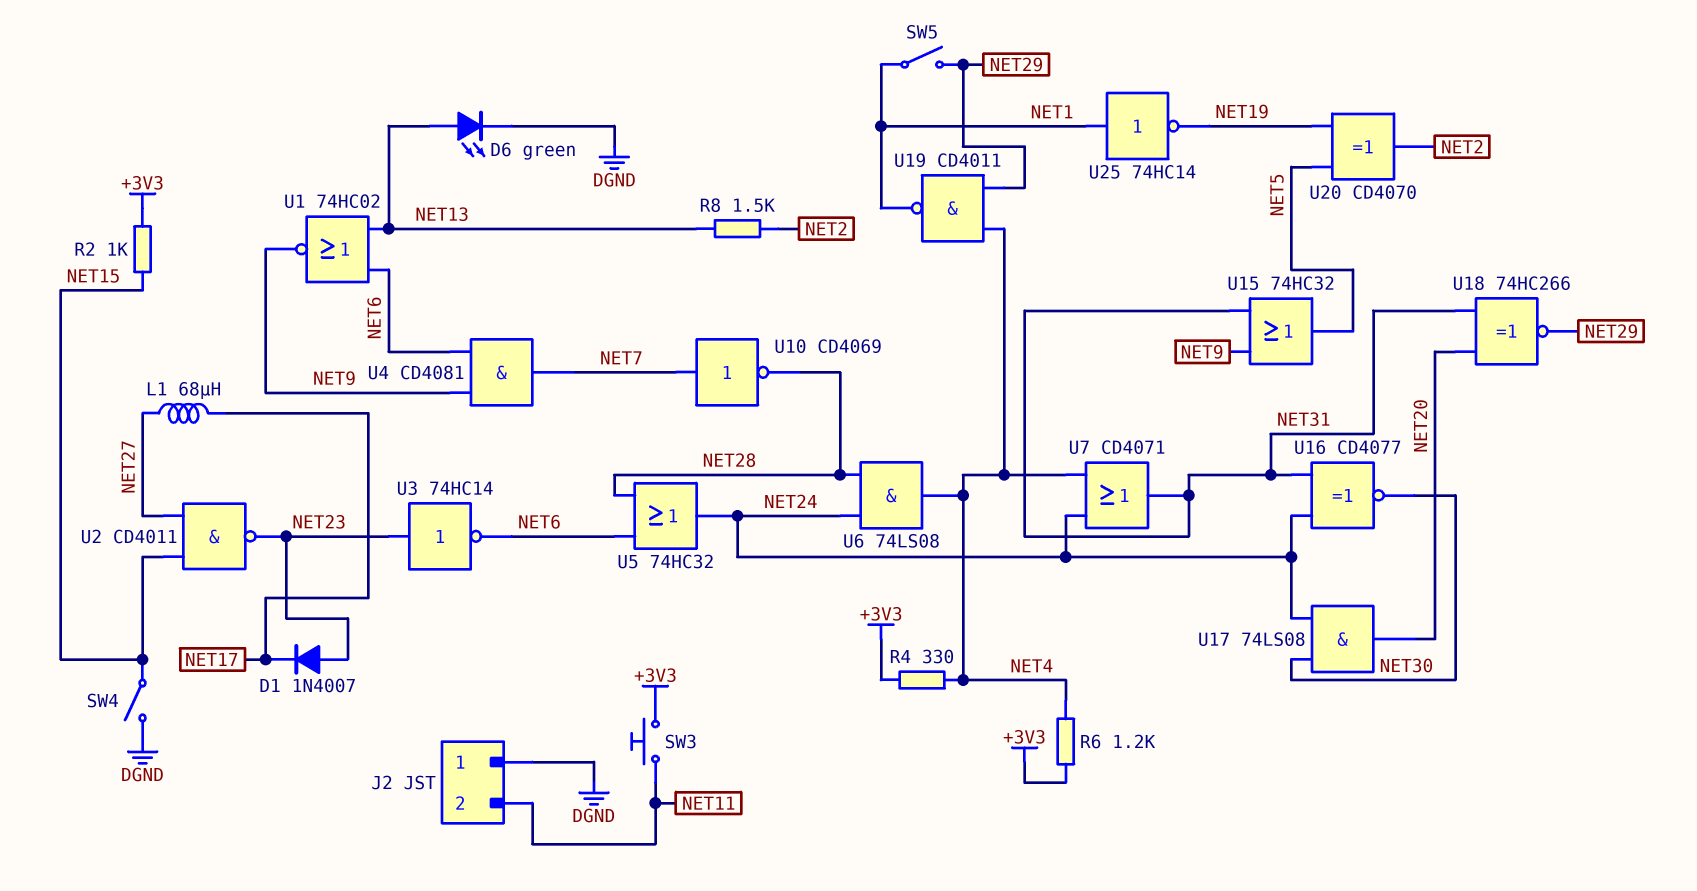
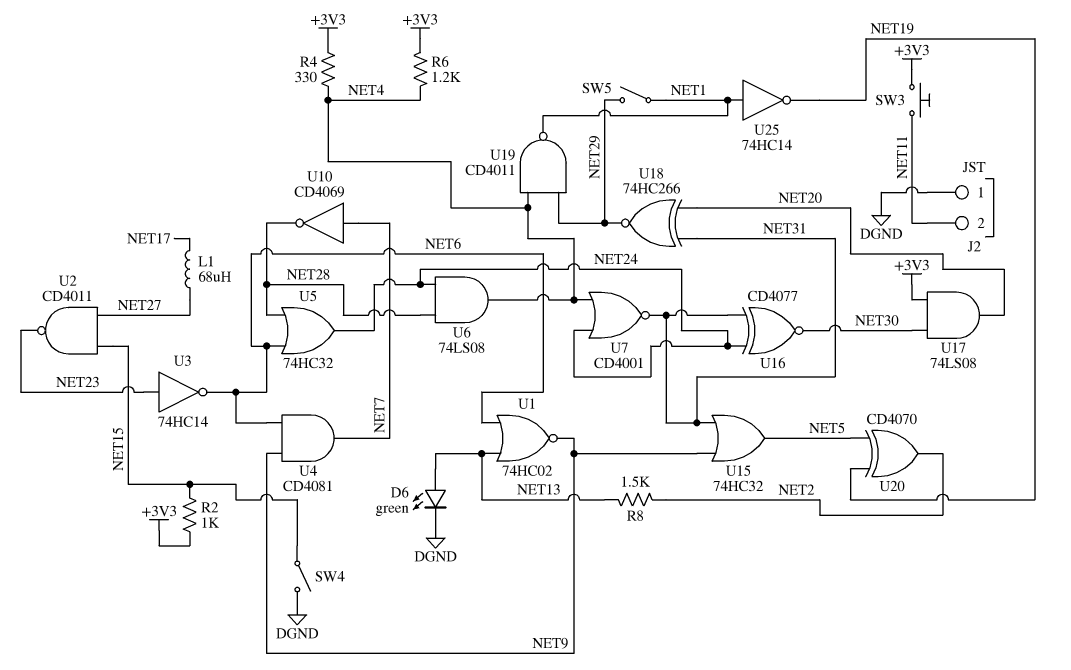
D1: diode 1N4007 (A NET23, K NET17) -> none
U7: OR CD4071 (in NET4, in NET24, out NET31) -> NOR CD4001 (in NET4, in NET24, out NET31)
U17: AND 74LS08 (in NET24, in NET30, out NET20) -> AND 74LS08 (in +3V3, in NET30, out NET20)

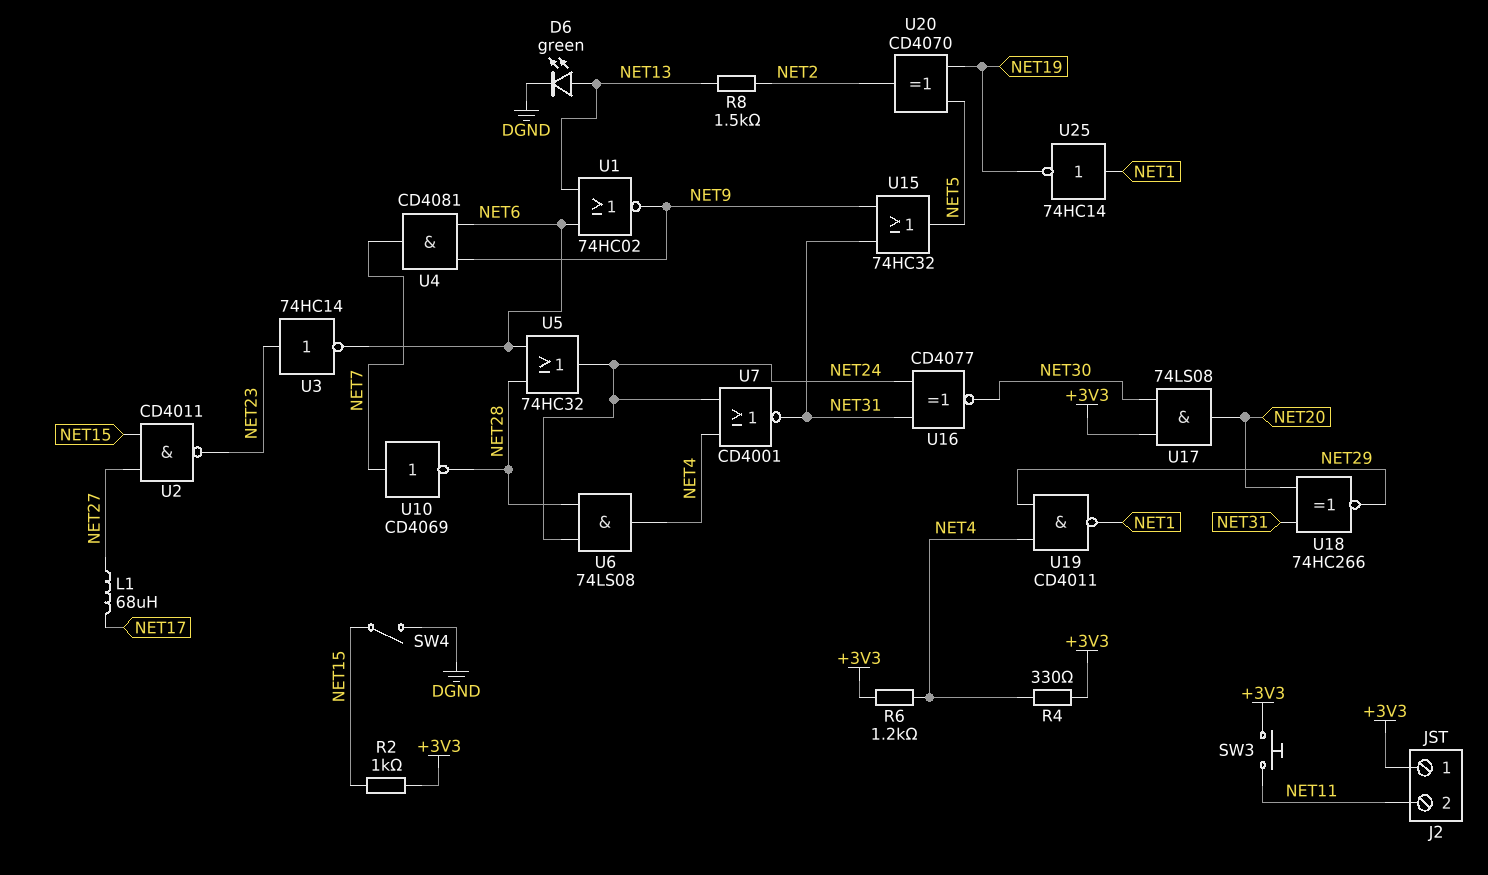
J2 pin 1: DGND -> +3V3
SW5: switch (NET1, NET29) -> none

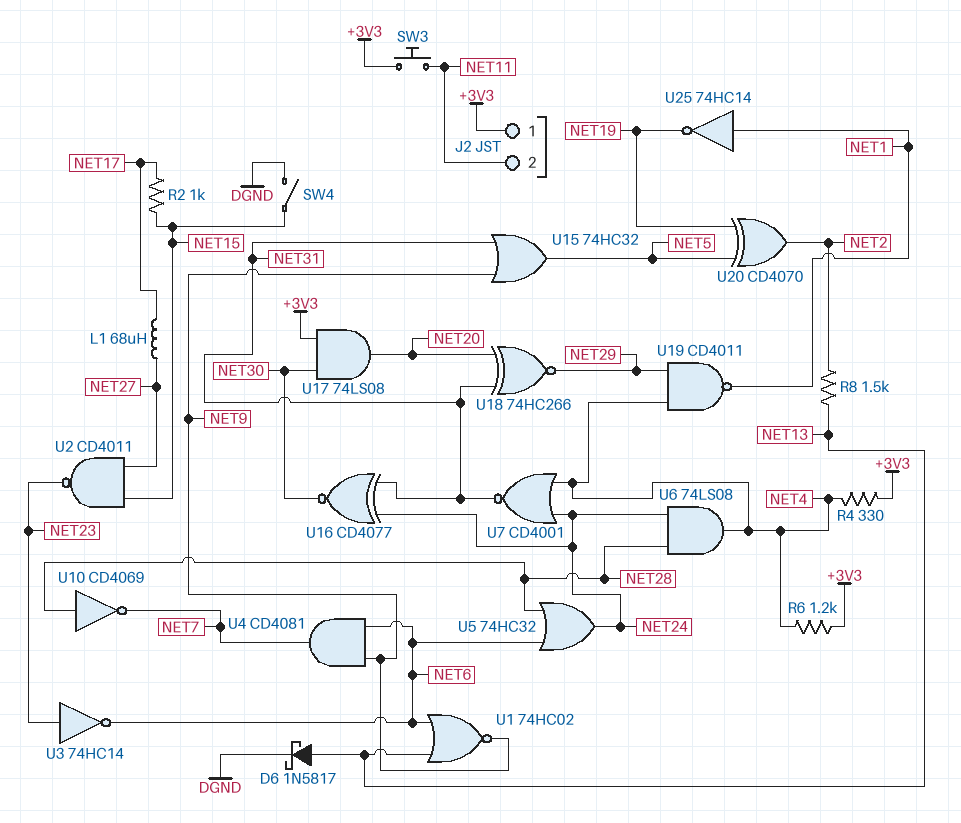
D6: LED green (A NET13, K DGND) -> schottky 1N5817 (A NET13, K DGND)
R2: 1k (+3V3, NET15) -> 1k (NET15, NET17)
U10: NOT CD4069 (in NET7, out NET28) -> NOT CD4069 (in NET28, out NET7)

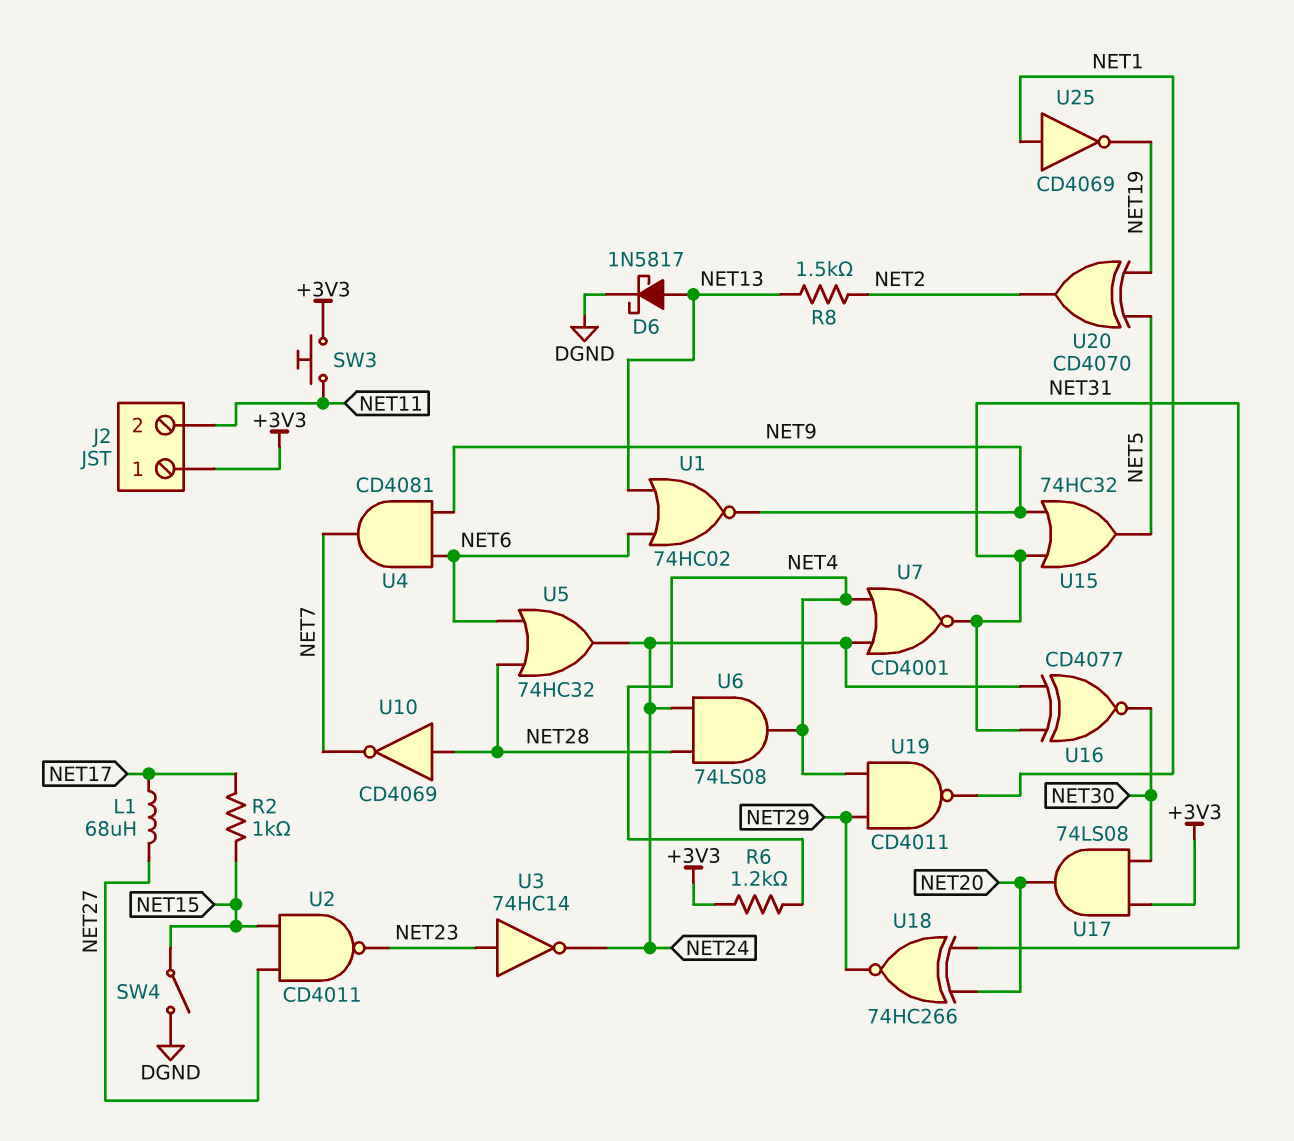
R4: 330 (+3V3, NET4) -> none
U3: NOT 74HC14 (in NET23, out NET6) -> NOT 74HC14 (in NET23, out NET24)
U25: NOT 74HC14 (in NET1, out NET19) -> NOT CD4069 (in NET1, out NET19)

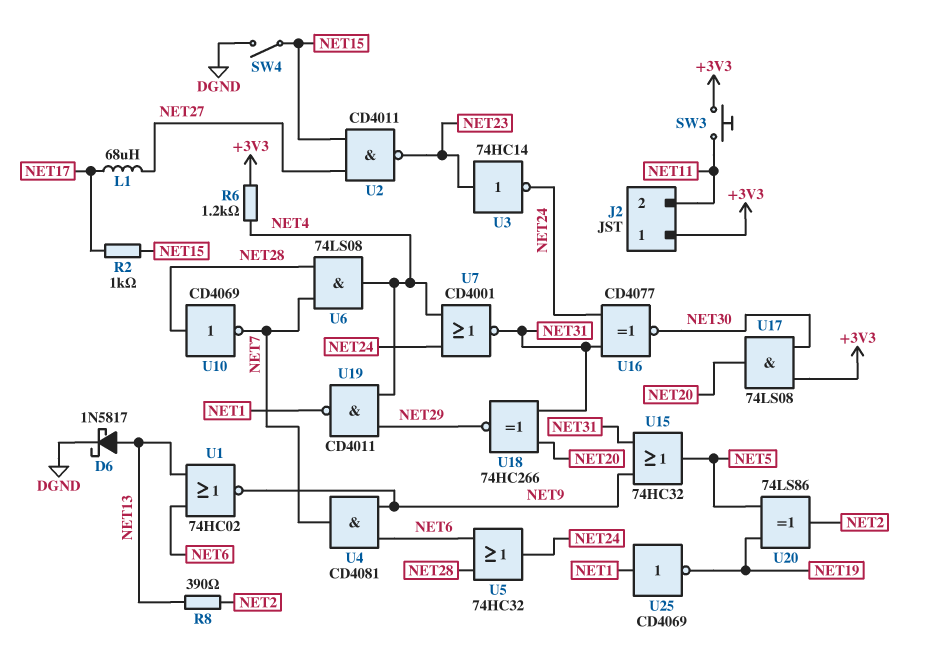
R8: 1.5k (NET2, NET13) -> 390 (NET2, NET13)
U6: AND 74LS08 (in NET24, in NET28, out NET4) -> AND 74LS08 (in NET7, in NET28, out NET4)
U20: XOR CD4070 (in NET5, in NET19, out NET2) -> XOR 74LS86 (in NET5, in NET19, out NET2)

